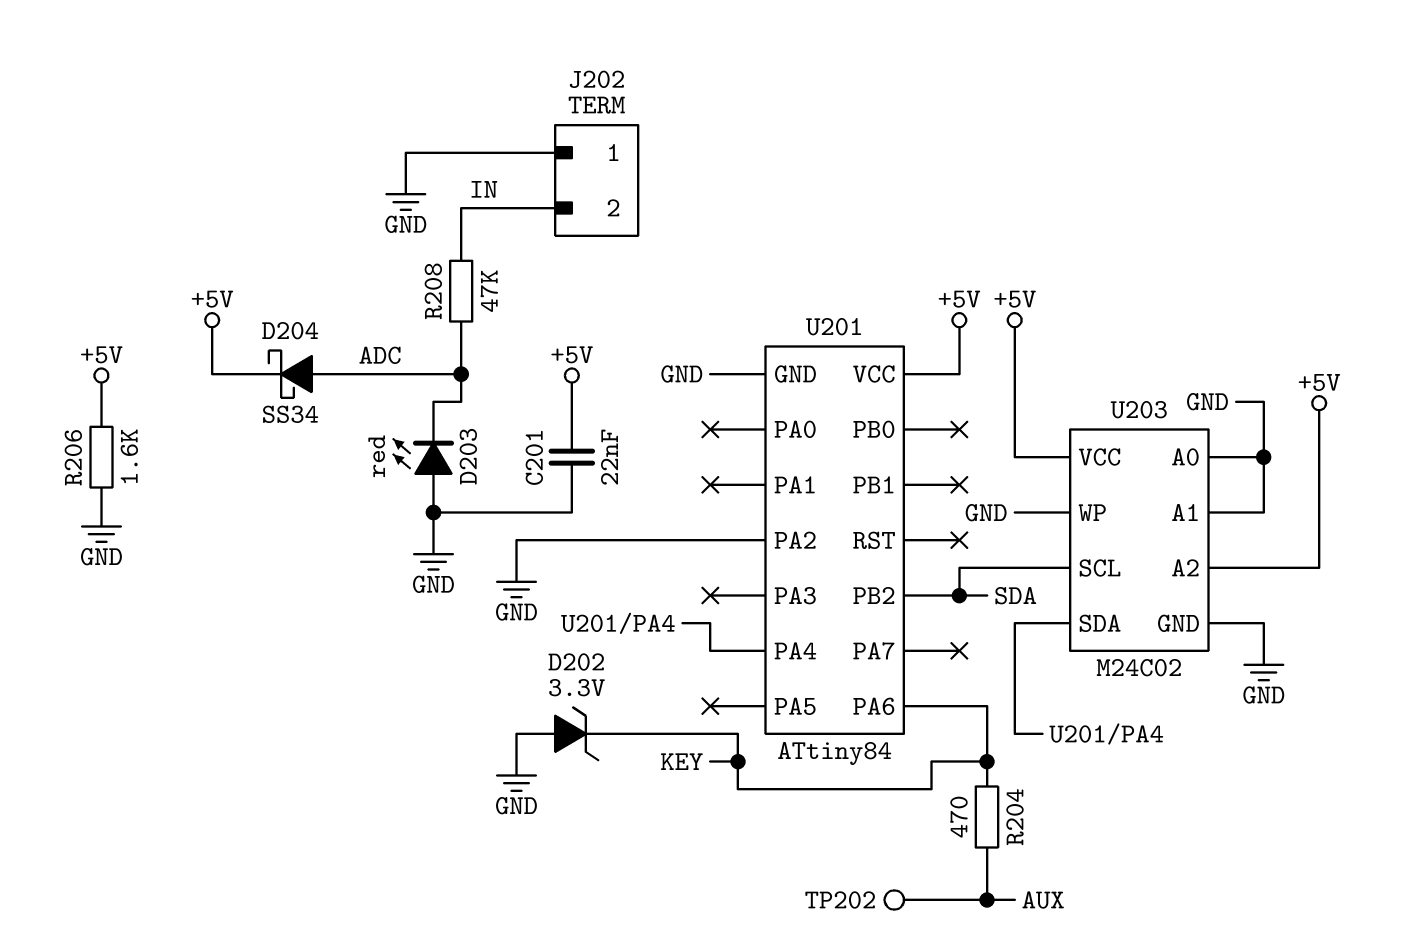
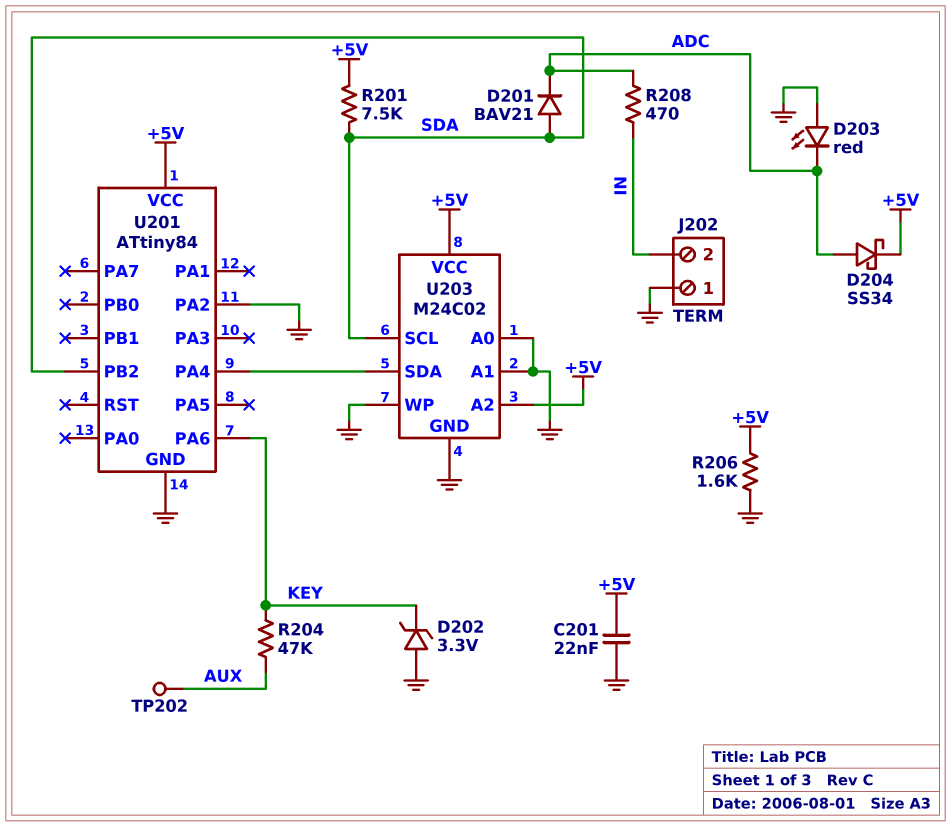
D201: none -> diode BAV21 (A SDA, K ADC)
R201: none -> 7.5k (+5V, SDA)
R204: 470 (AUX, KEY) -> 47k (AUX, KEY)
R208: 47k (ADC, IN) -> 470 (ADC, IN)

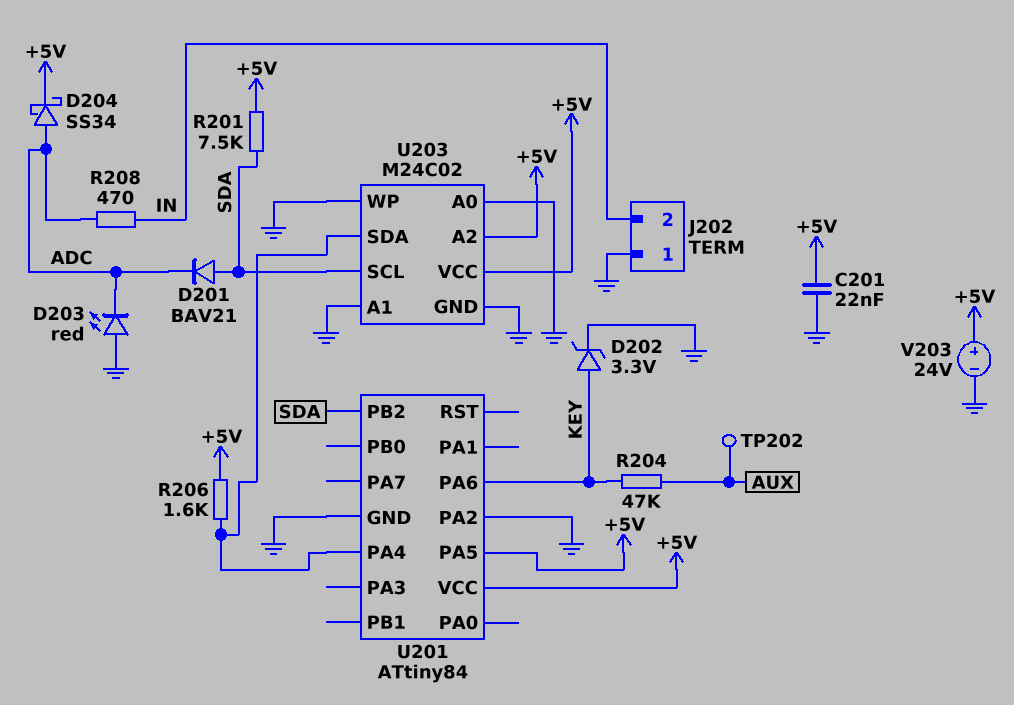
D202: zener 3.3V (A GND, K KEY) -> zener 3.3V (A KEY, K GND)
R206: 1.6k (+5V, GND) -> 1.6k (+5V, U201/PA4)
U201 pin PA5: none -> +5V
V203: none -> 24V (plus +5V, minus GND)

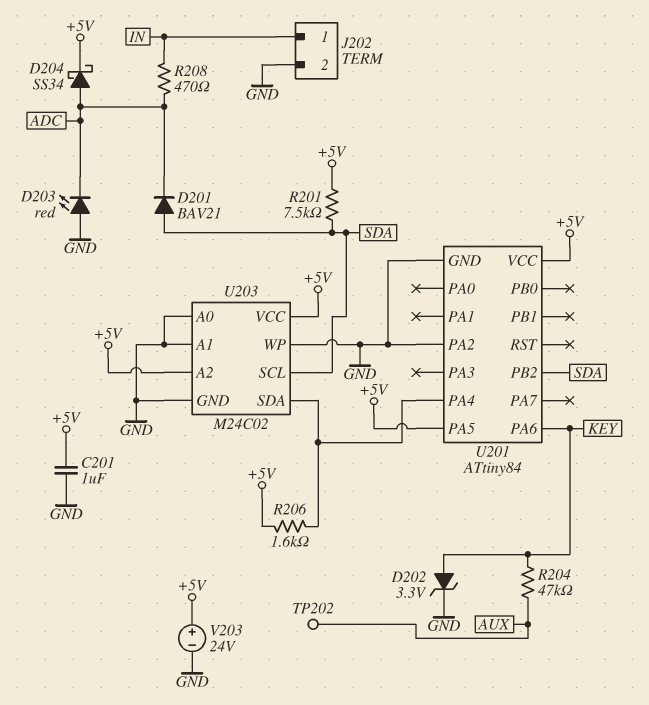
C201: 22nF (+5V, GND) -> 1uF (+5V, GND)
J202 pin 1: GND -> IN
J202 pin 2: IN -> GND

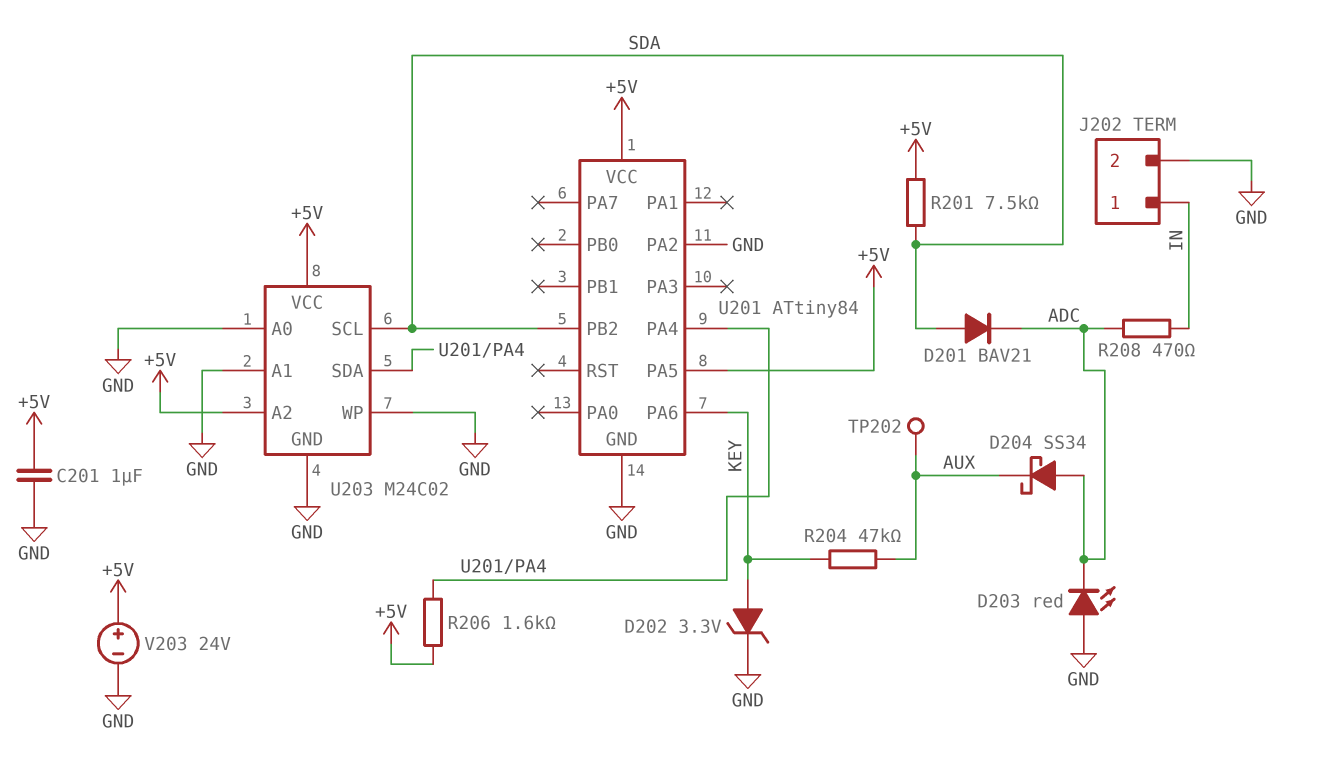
D204: schottky SS34 (A ADC, K +5V) -> schottky SS34 (A ADC, K AUX)

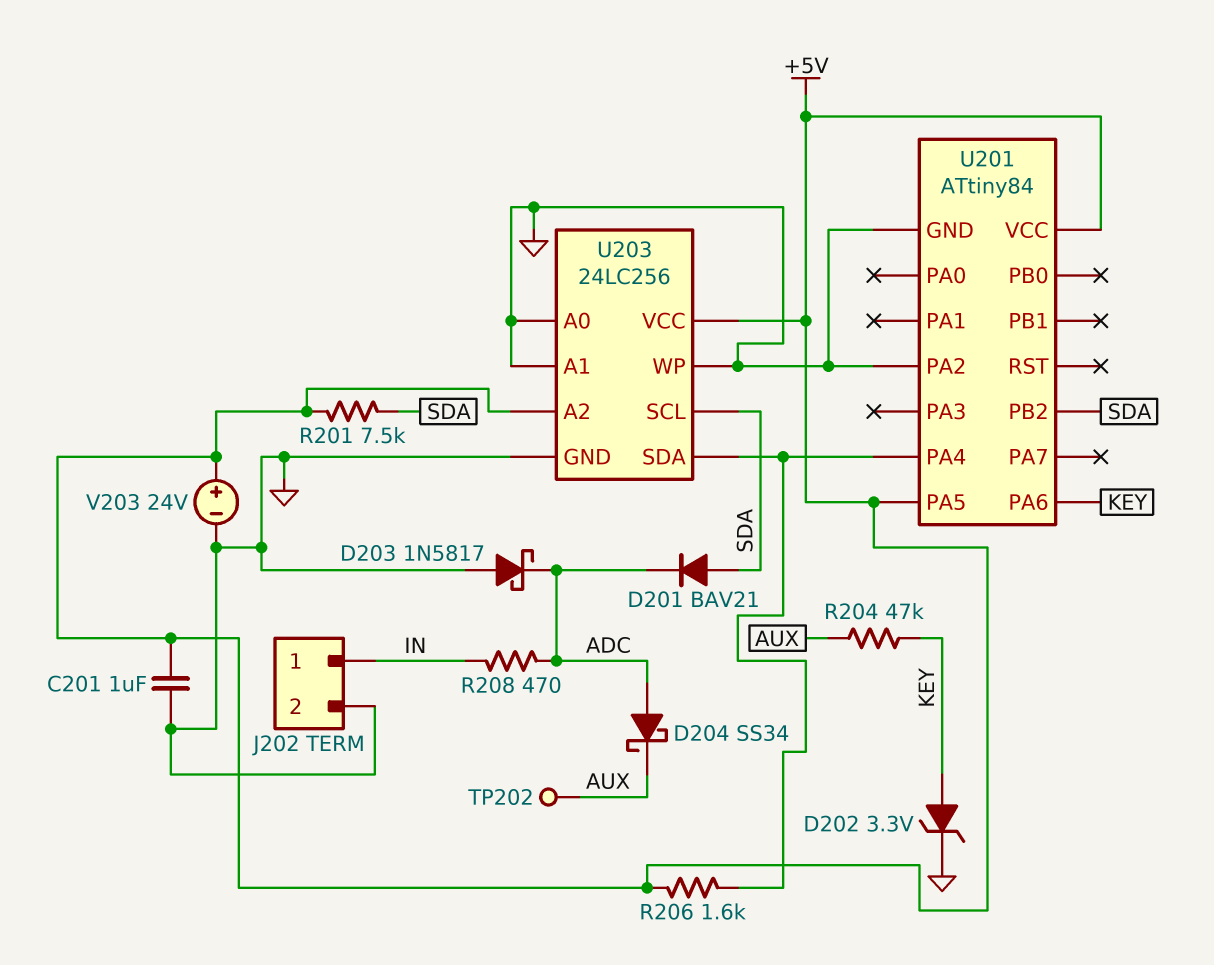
D203: LED red (A GND, K ADC) -> schottky 1N5817 (A GND, K ADC)
U203: M24C02 -> 24LC256

